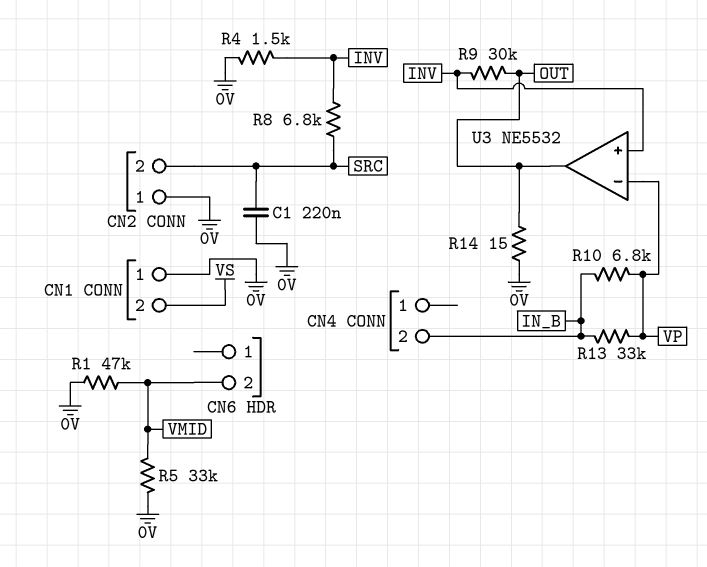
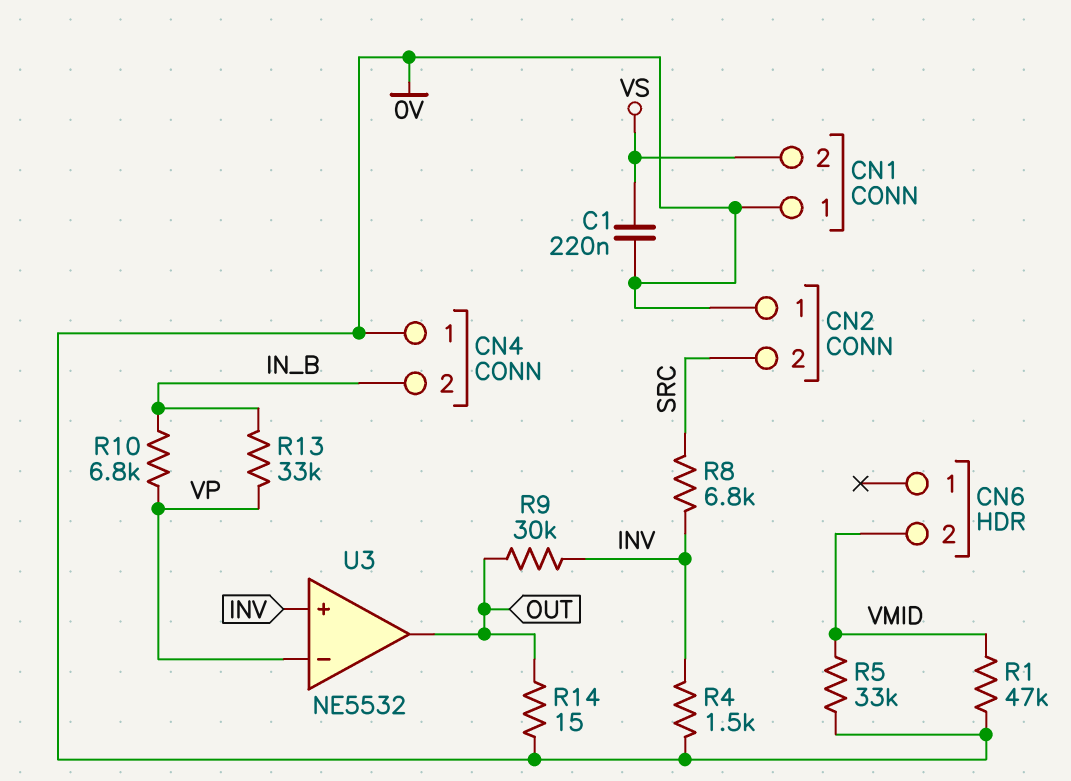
C1: 220nF (0V, SRC) -> 220nF (0V, VS)
CN4 pin 1: none -> 0V

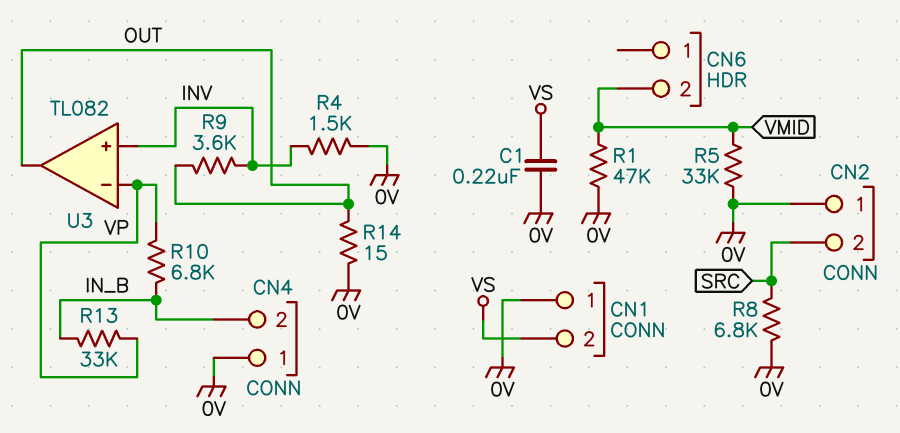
R8: 6.8k (INV, SRC) -> 6.8k (0V, SRC)
R9: 30k (INV, OUT) -> 3.6k (INV, OUT)
U3: NE5532 -> TL082

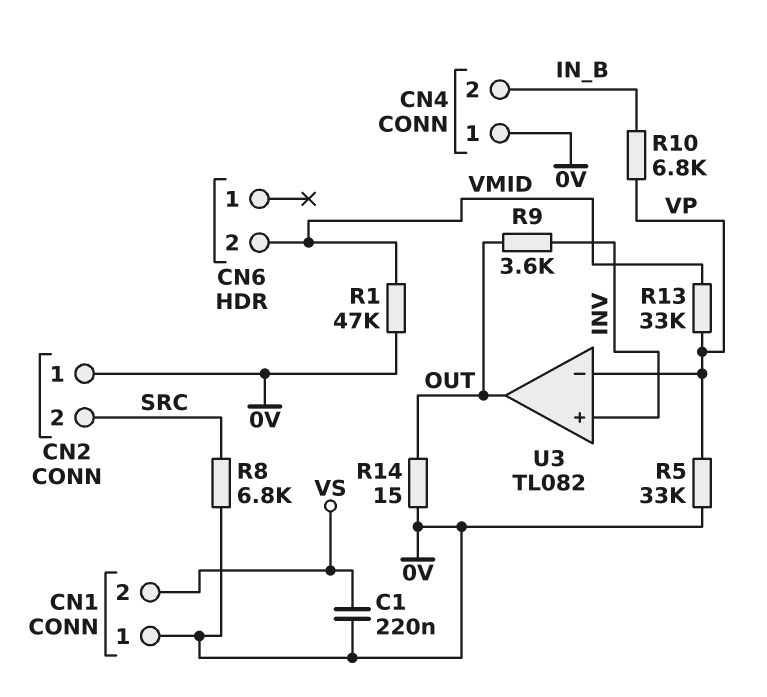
R4: 1.5k (0V, INV) -> none
R5: 33k (0V, VMID) -> 33k (0V, VP)
R13: 33k (IN_B, VP) -> 33k (VMID, VP)

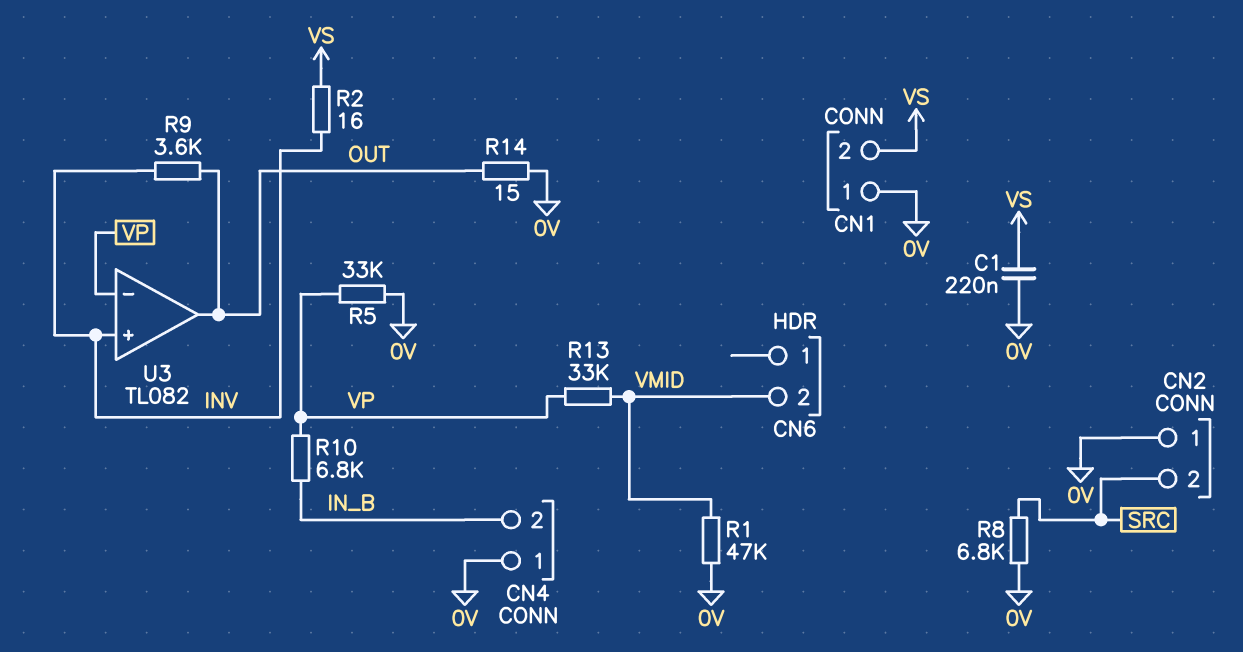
R2: none -> 16 (INV, VS)

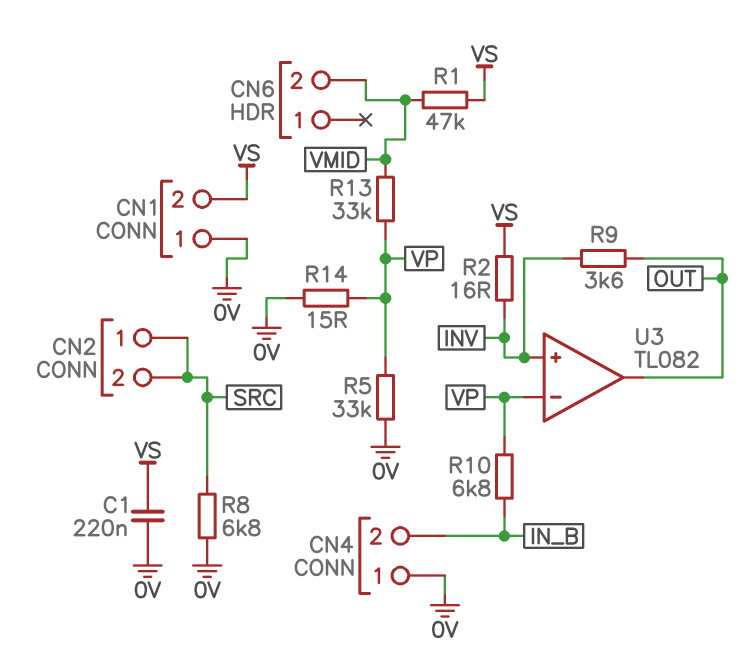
CN2 pin 1: 0V -> SRC
R1: 47k (0V, VMID) -> 47k (VMID, VS)
R14: 15 (0V, OUT) -> 15 (0V, VP)

